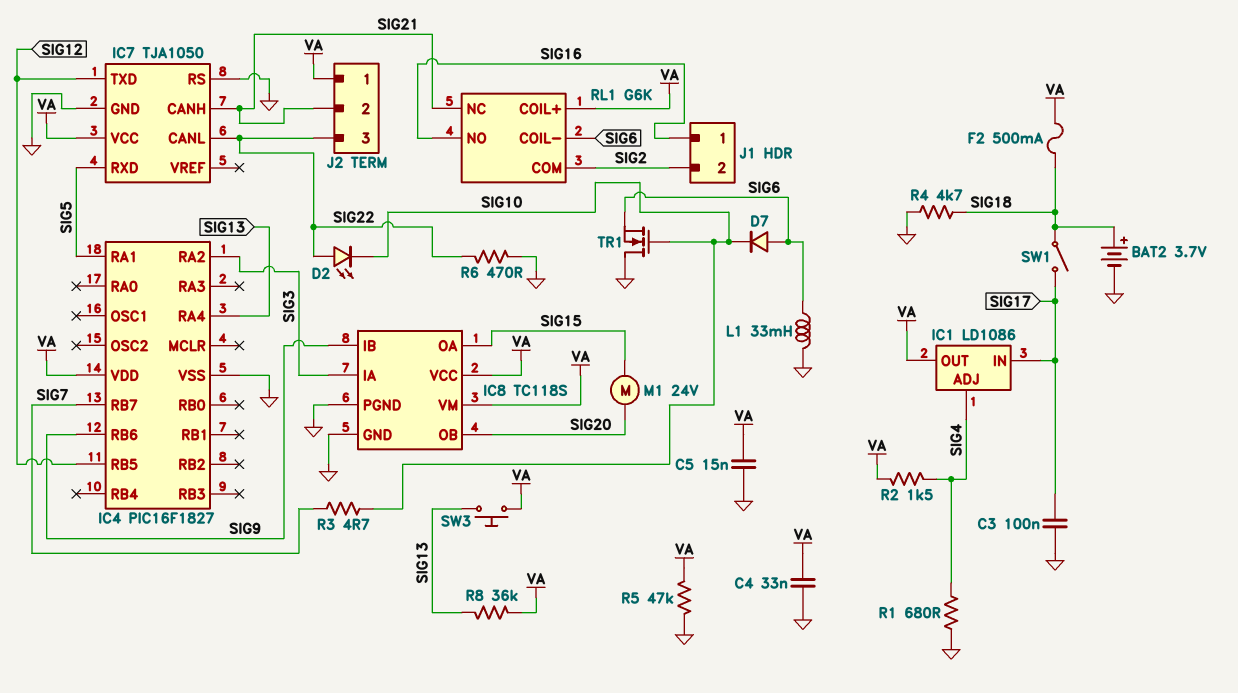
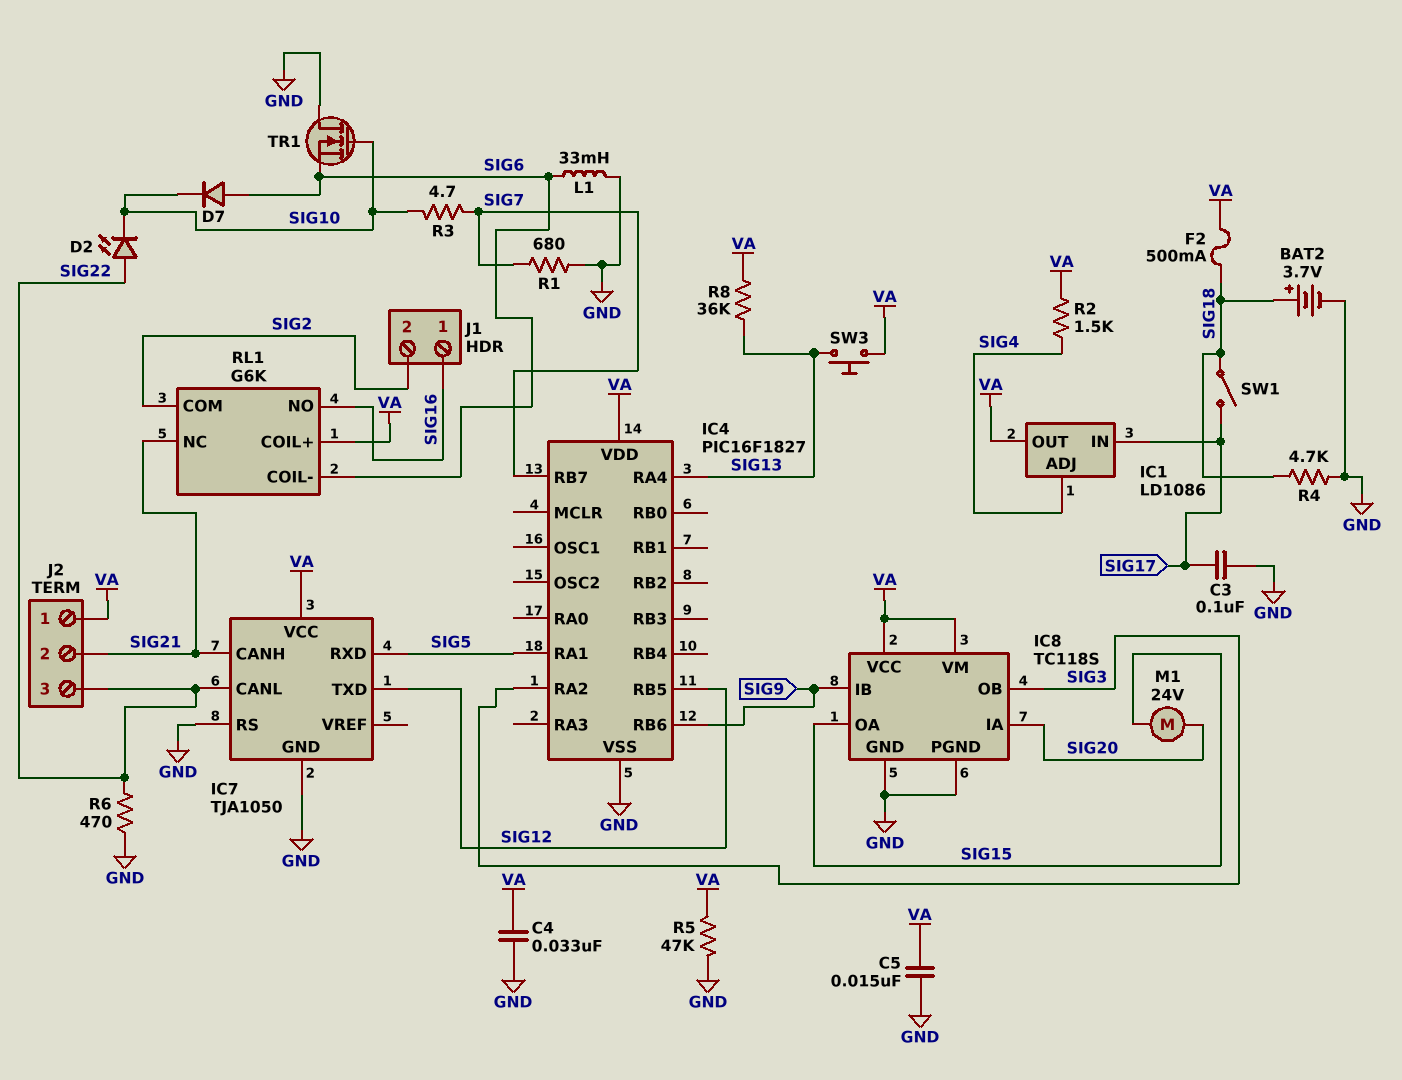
IC8 pin IA: SIG3 -> SIG20
IC8 pin OB: SIG20 -> SIG3
R1: 680 (GND, SIG4) -> 680 (GND, SIG7)

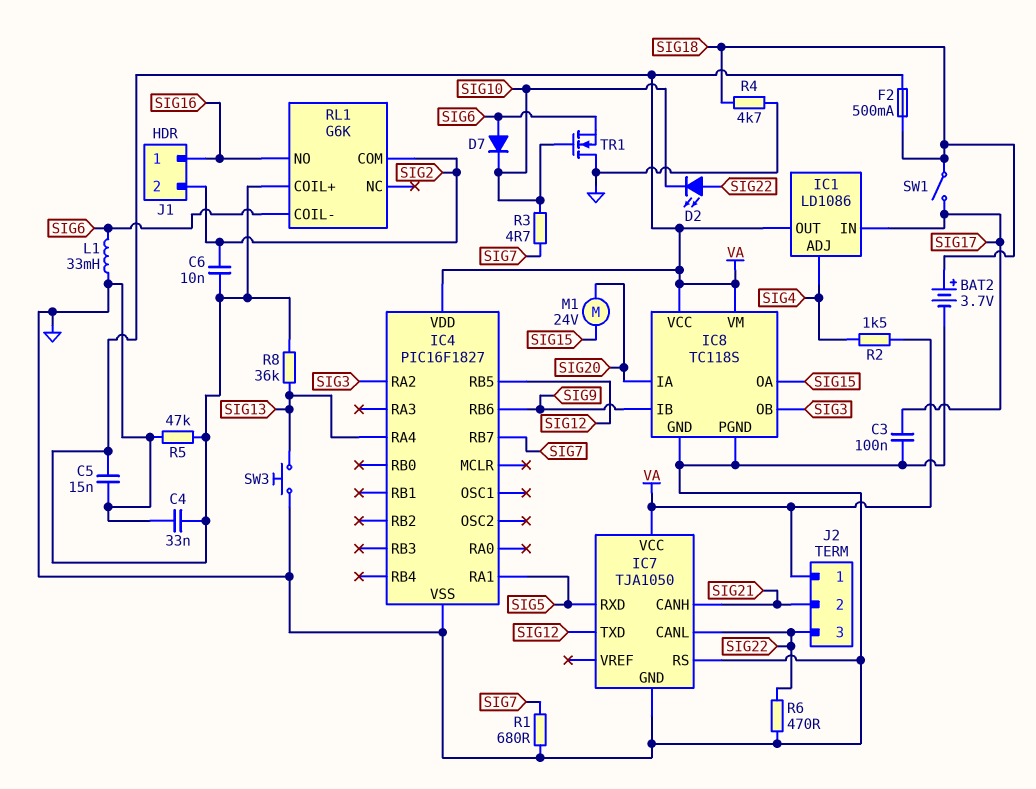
C6: none -> 10nF (SIG2, VA)
RL1 pin NC: SIG21 -> none
SW3: button (SIG13, VA) -> button (GND, SIG13)

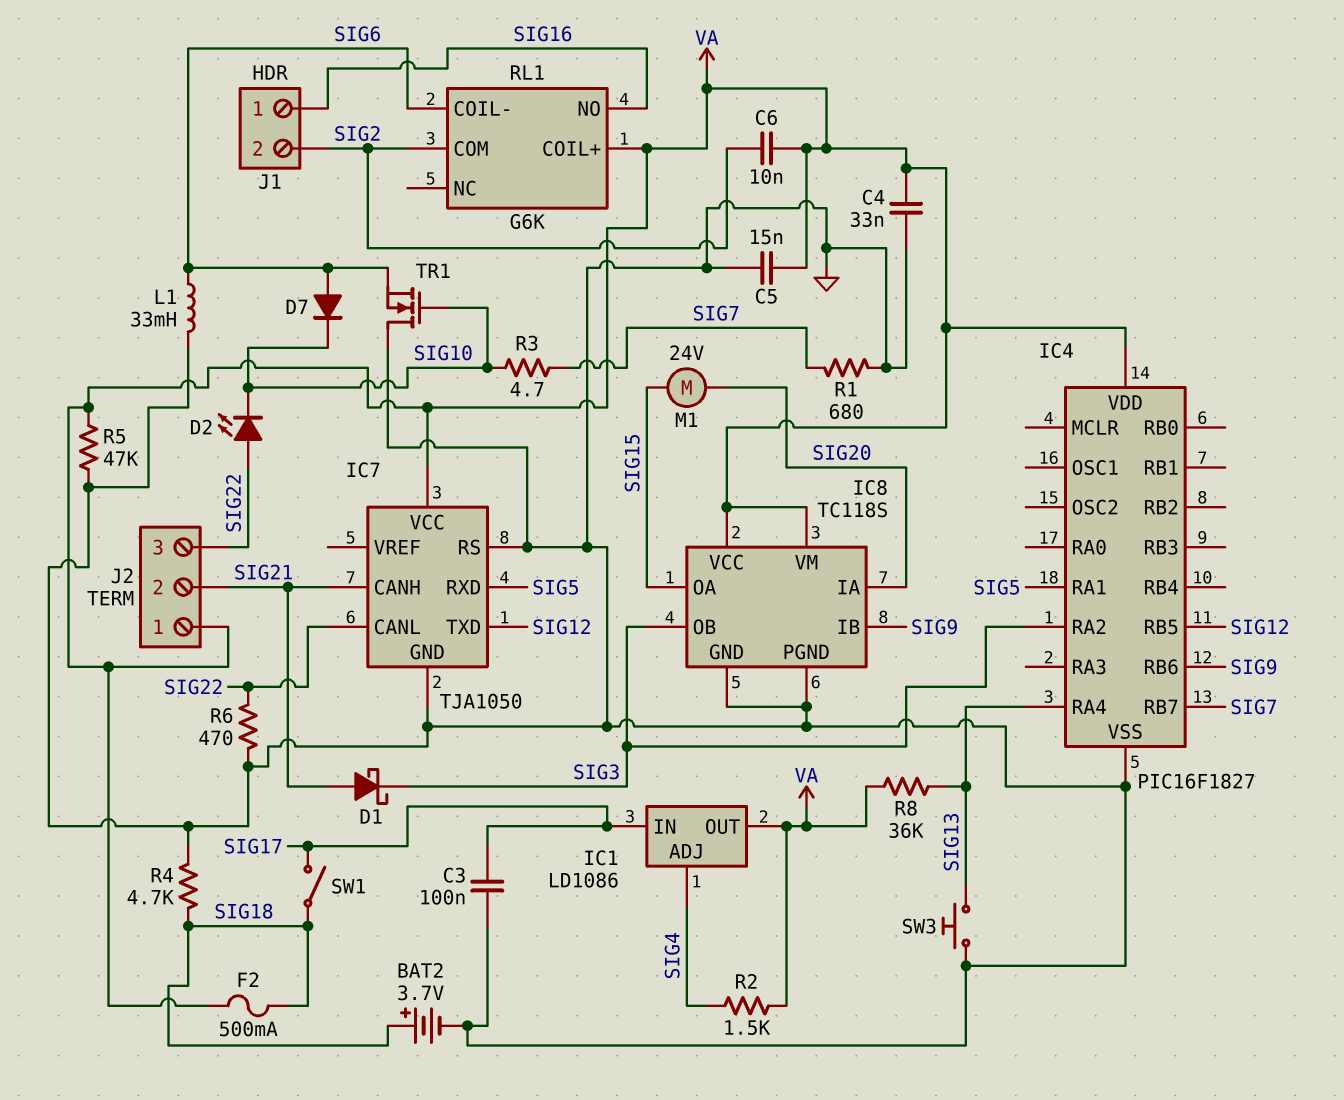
D1: none -> schottky (A SIG21, K SIG3)

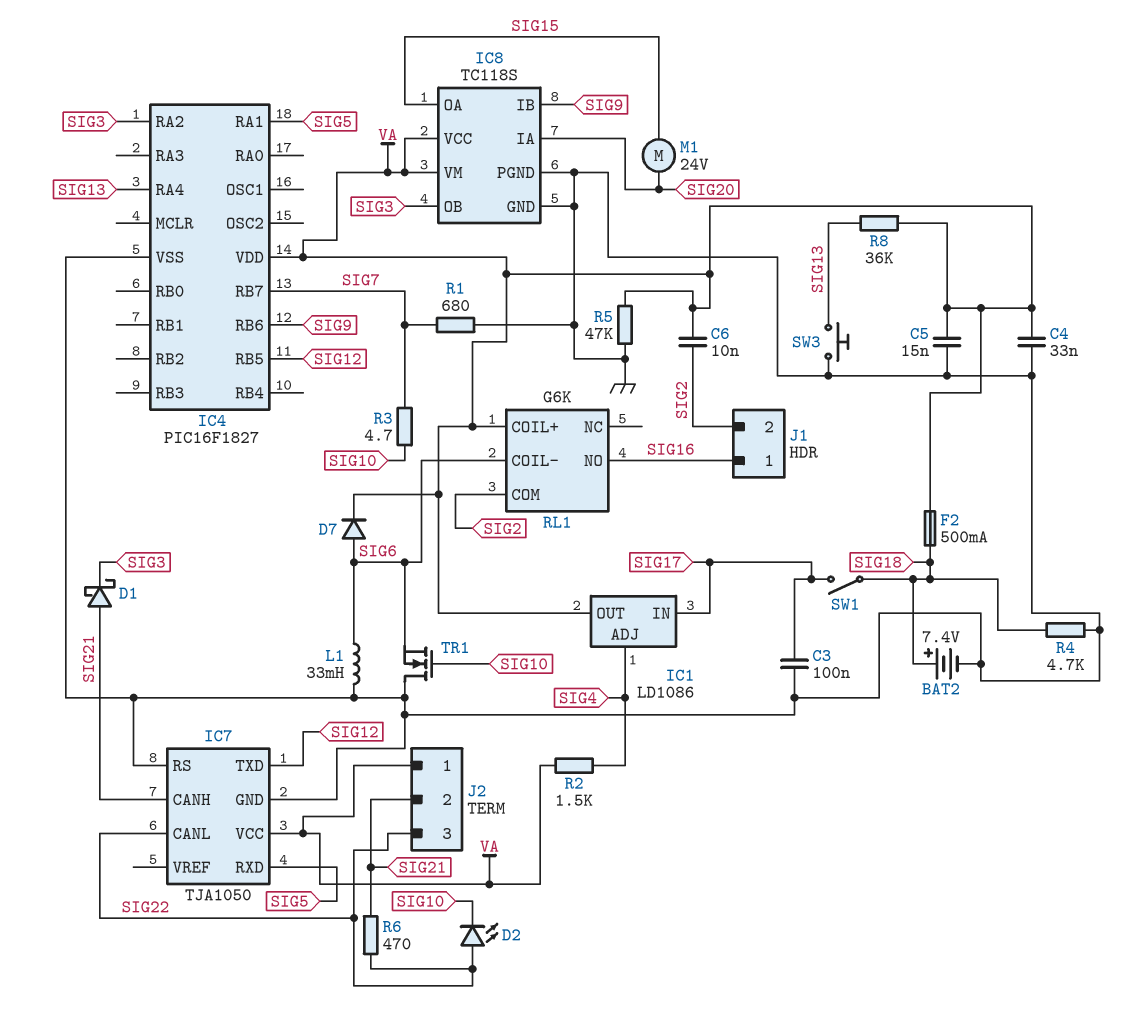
BAT2: 3.7V (plus SIG18, minus GND) -> 7.4V (plus SIG18, minus GND)
D7: diode (A SIG6, K SIG10) -> diode (A SIG6, K VA)
R6: 470 (GND, SIG22) -> 470 (SIG21, SIG22)

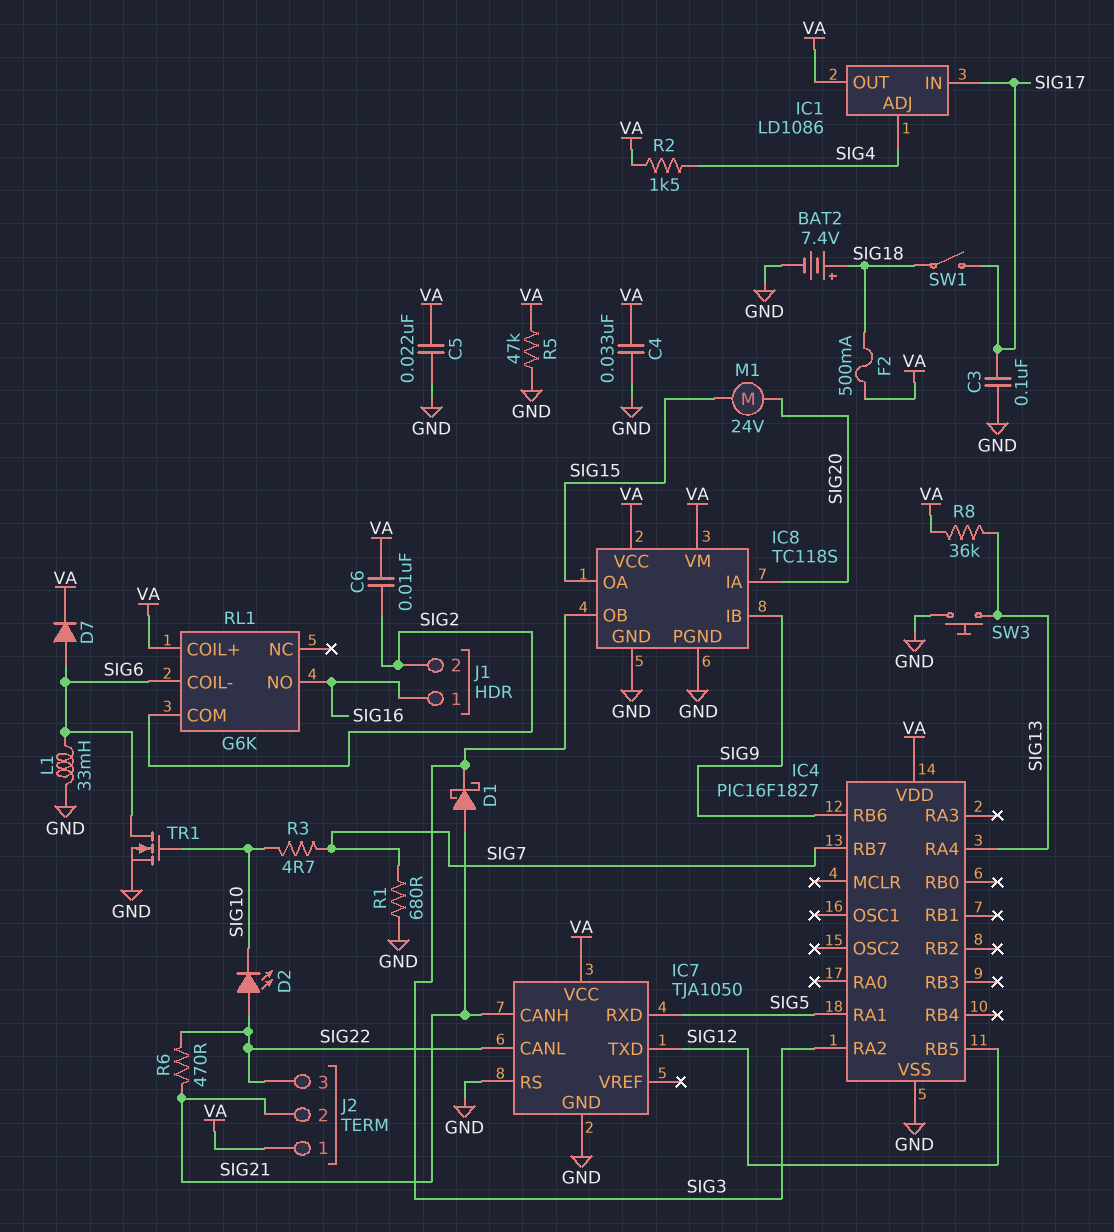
C5: 15nF (GND, VA) -> 22nF (GND, VA)
R4: 4.7k (GND, SIG18) -> none
TR1: NMOS (G SIG10, D GND, S SIG6) -> NMOS (G SIG10, D SIG6, S GND)

